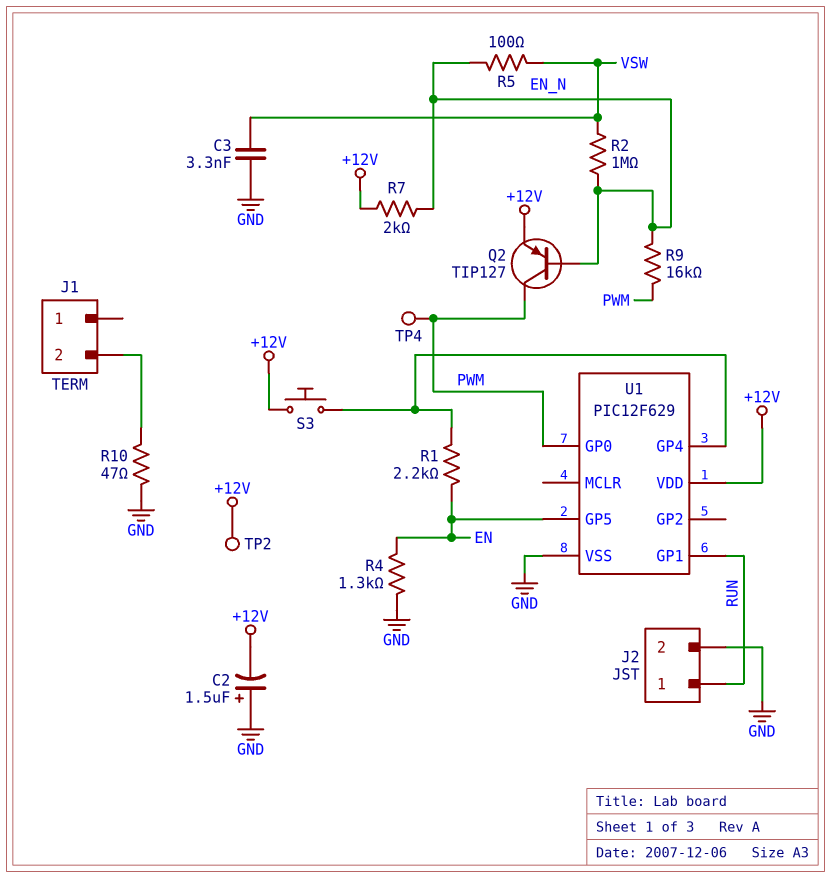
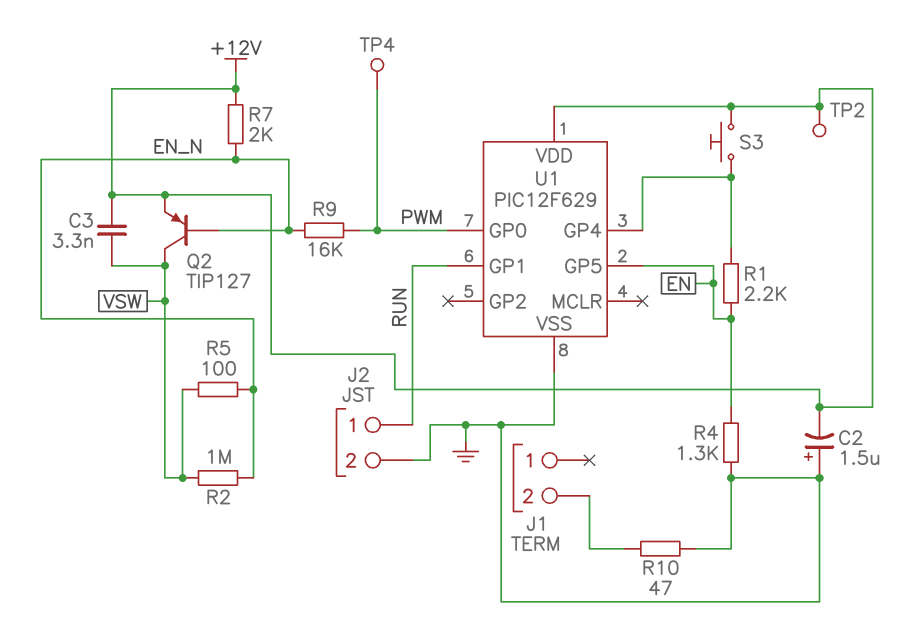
C3: 3.3nF (GND, VSW) -> 3.3nF (+12V, VSW)
Q2: PNP TIP127 (B EN_N, C PWM, E +12V) -> PNP TIP127 (B EN_N, C VSW, E +12V)

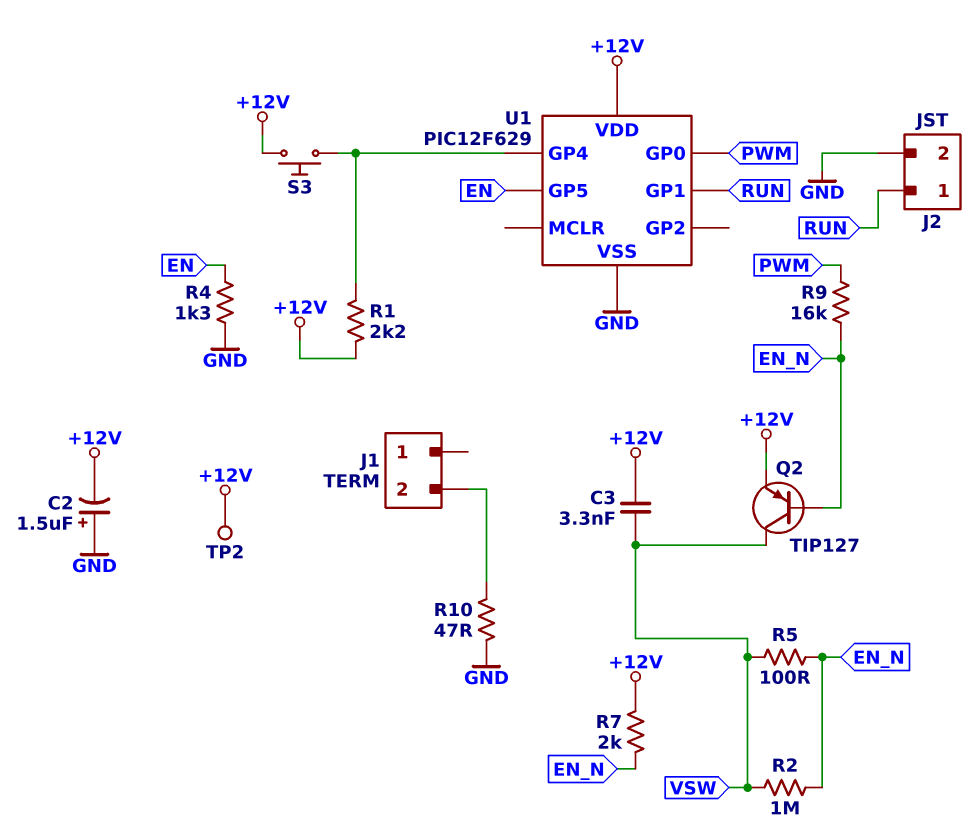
R1: 2.2k (EN, U1/GP4) -> 2.2k (+12V, U1/GP4)
TP4: test point (PWM) -> none

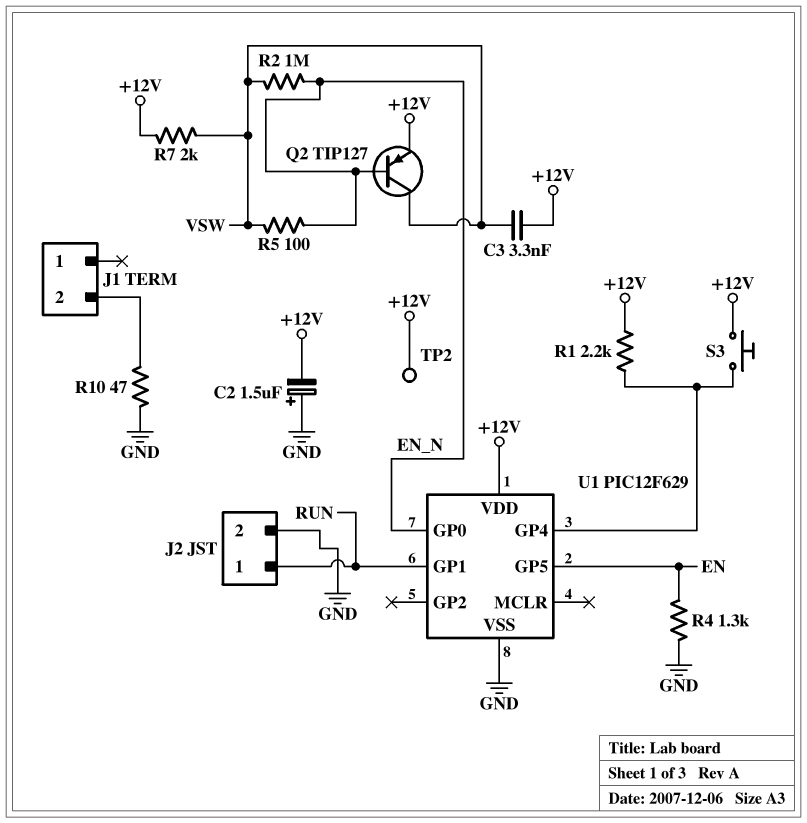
R7: 2k (+12V, EN_N) -> 2k (+12V, VSW)
R9: 16k (EN_N, PWM) -> none
U1 pin GP0: PWM -> EN_N

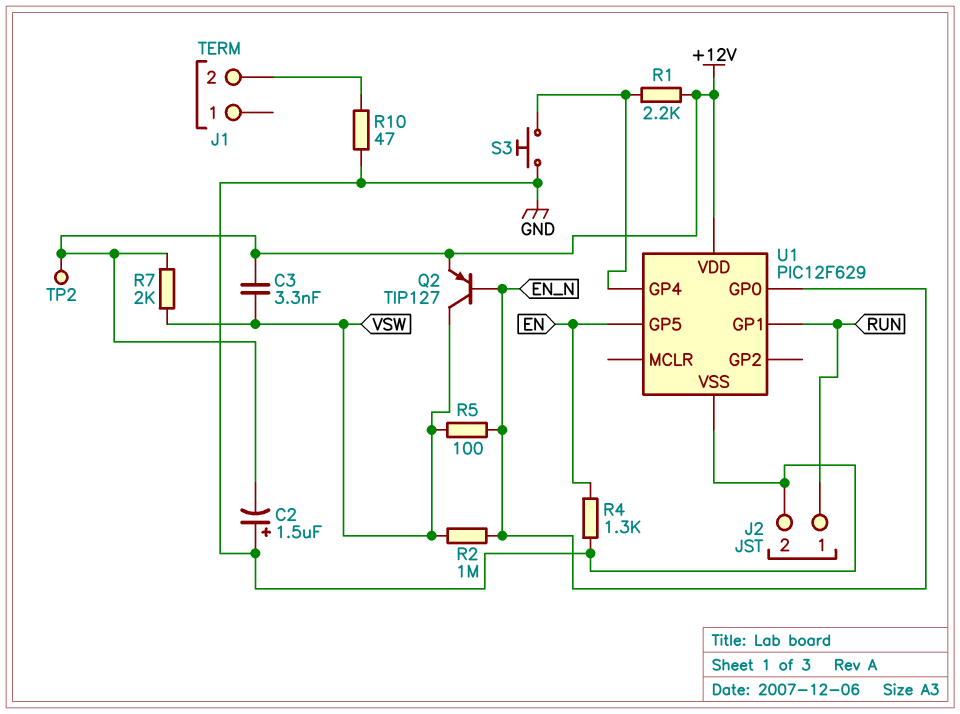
S3: button (+12V, U1/GP4) -> button (GND, U1/GP4)

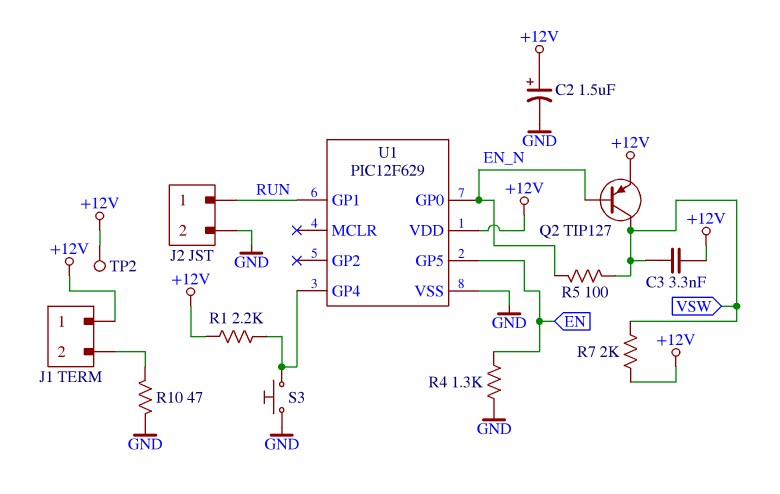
C2: 1.5uF (plus GND, minus +12V) -> 1.5uF (plus +12V, minus GND)
J1 pin 1: none -> +12V
R2: 1M (EN_N, VSW) -> none

